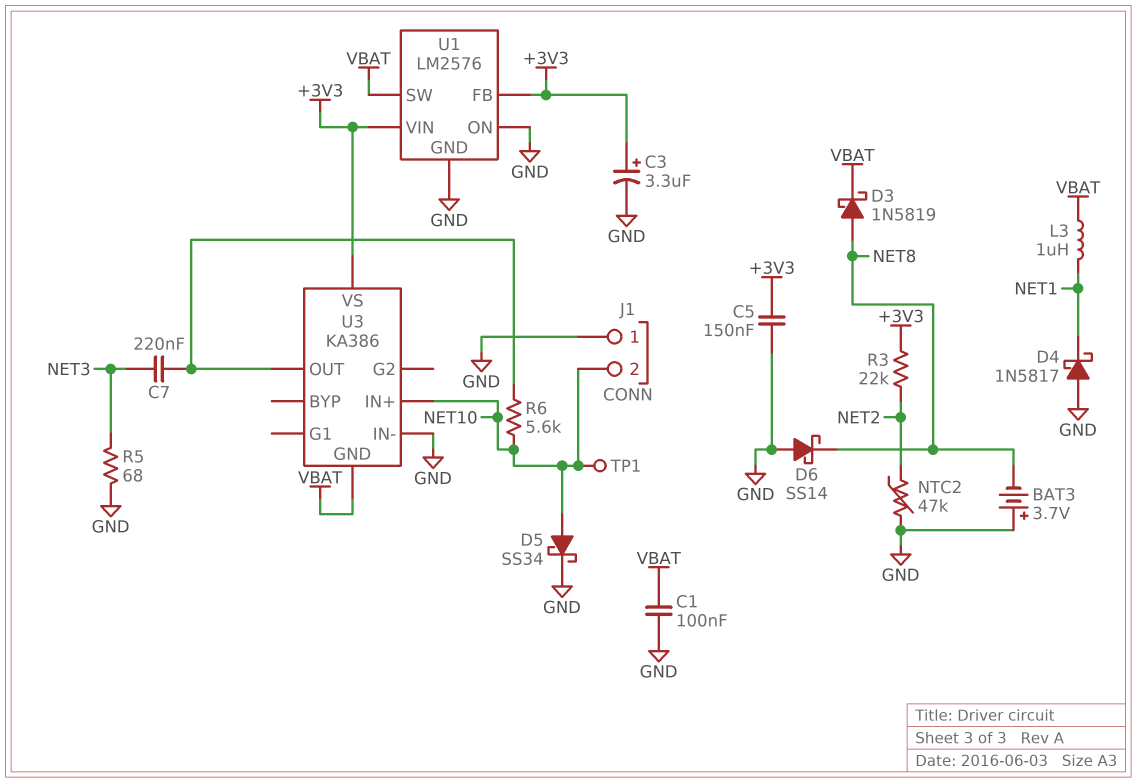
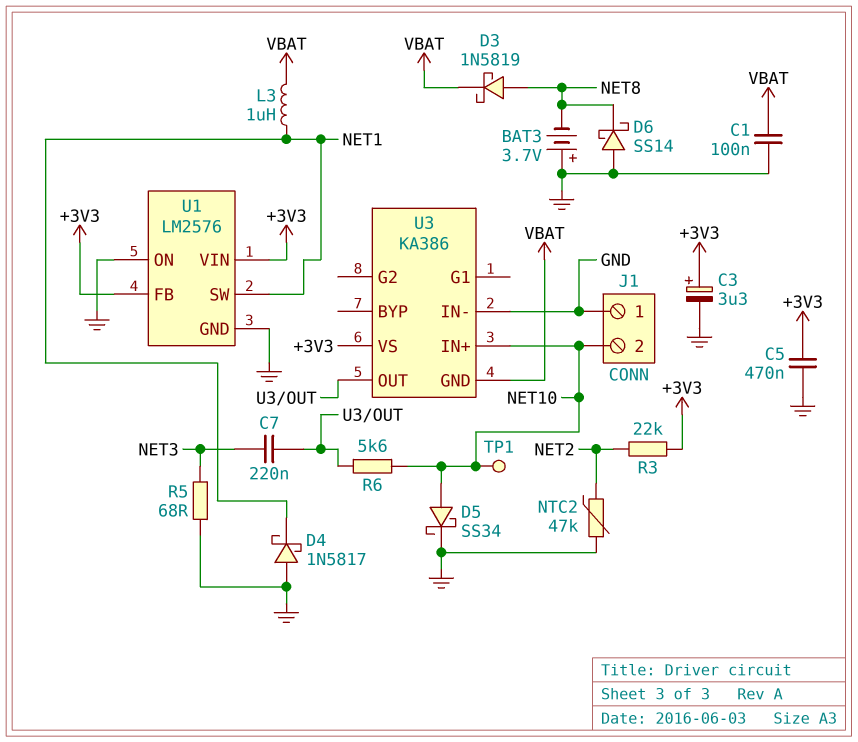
C5: 150nF (+3V3, GND) -> 470nF (+3V3, GND)
U1 pin SW: VBAT -> NET1

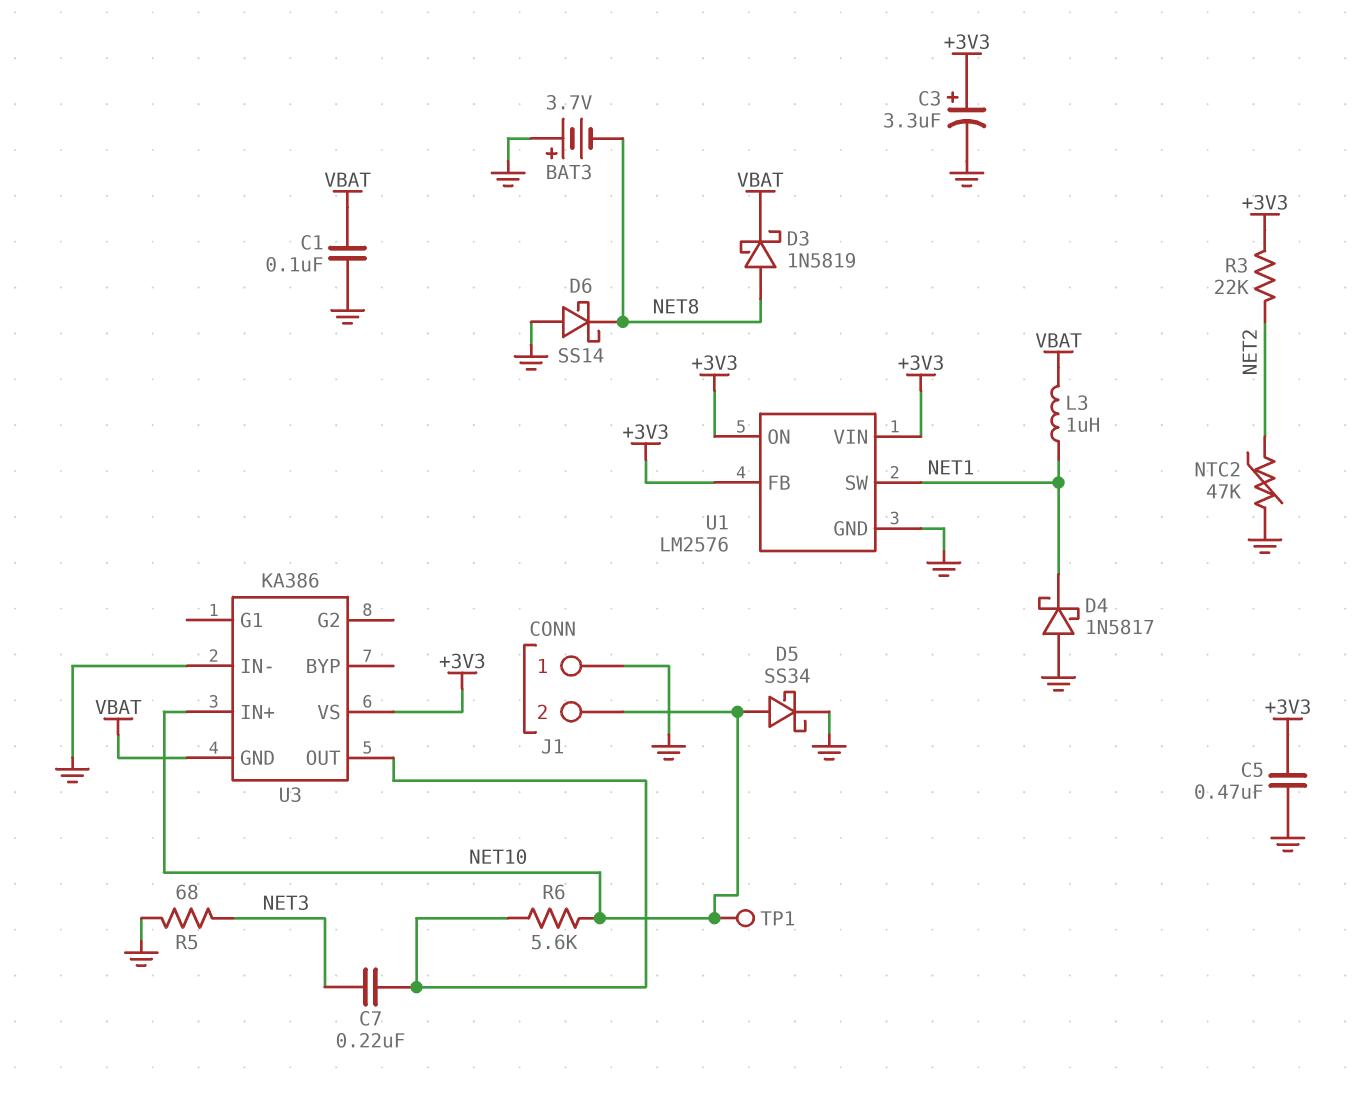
U1 pin ON: GND -> +3V3

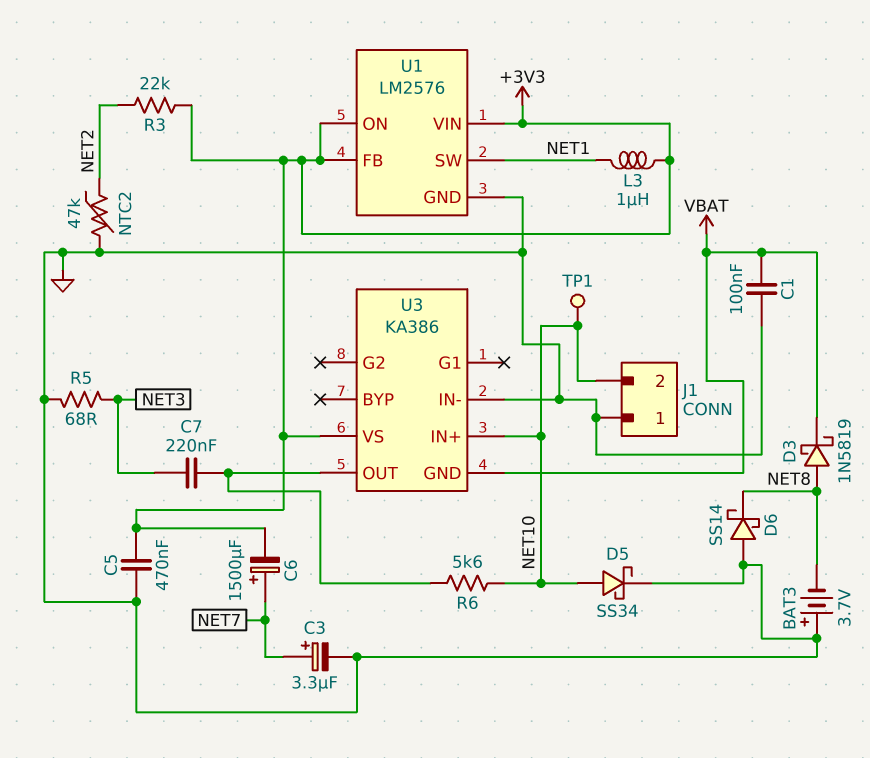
C3: 3.3uF (plus +3V3, minus GND) -> 3.3uF (plus NET7, minus GND)
C6: none -> 1500uF (plus NET7, minus +3V3)
D4: schottky 1N5817 (A GND, K NET1) -> none
L3: 1uH (NET1, VBAT) -> 1uH (+3V3, NET1)

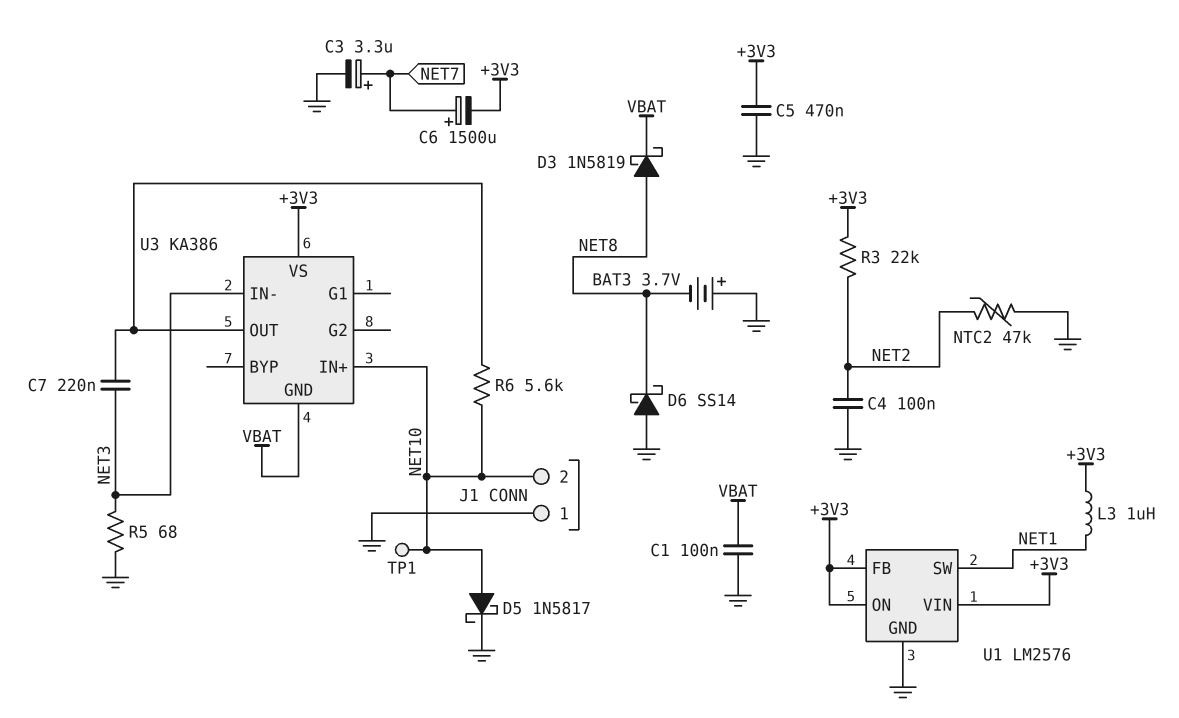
C4: none -> 100nF (GND, NET2)
D5: schottky SS34 (A NET10, K GND) -> schottky 1N5817 (A NET10, K GND)
U3 pin IN-: GND -> NET3

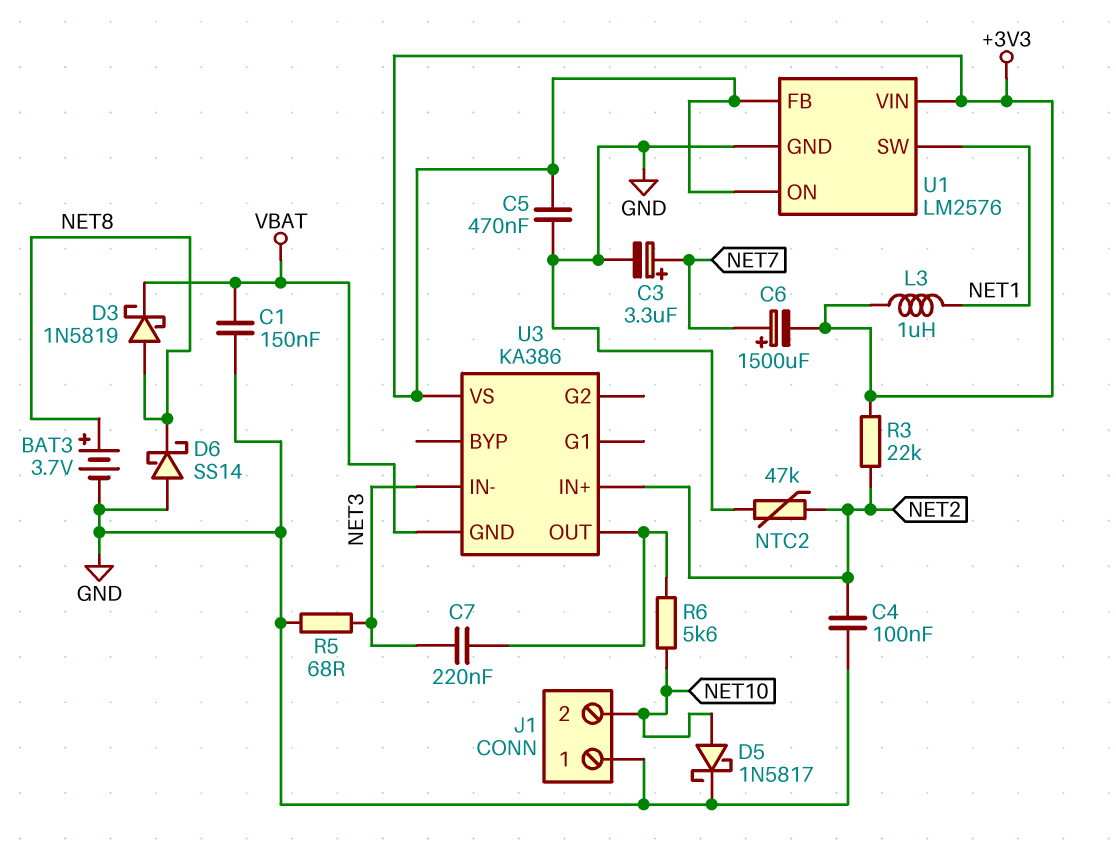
BAT3: 3.7V (plus GND, minus NET8) -> 3.7V (plus NET8, minus GND)
C1: 100nF (GND, VBAT) -> 150nF (GND, VBAT)
TP1: test point (NET10) -> none
U3 pin IN+: NET10 -> NET2

